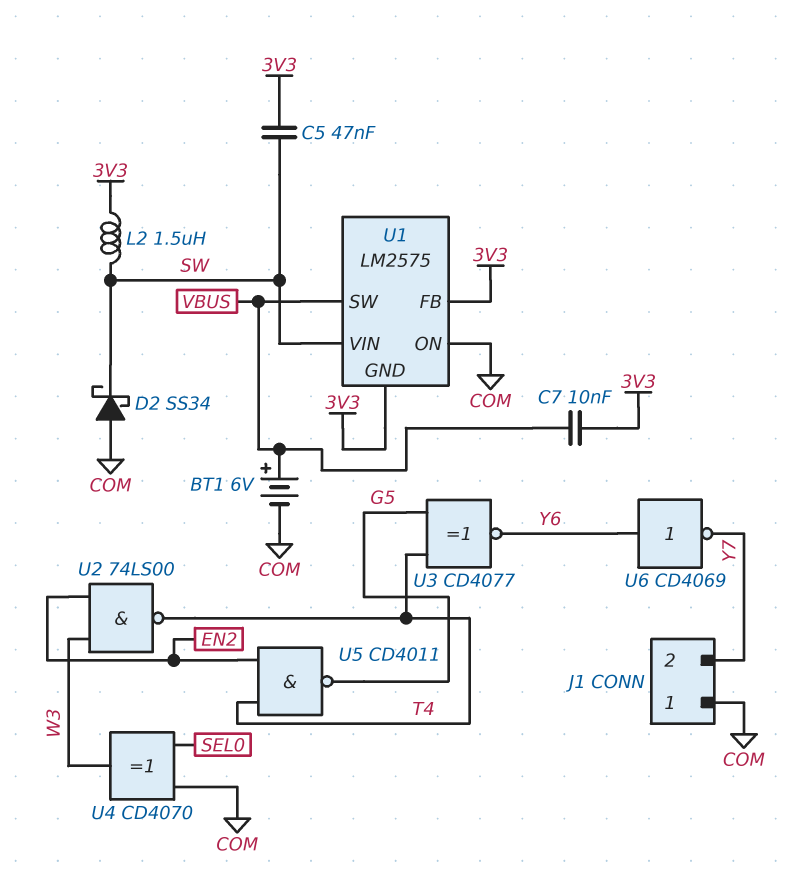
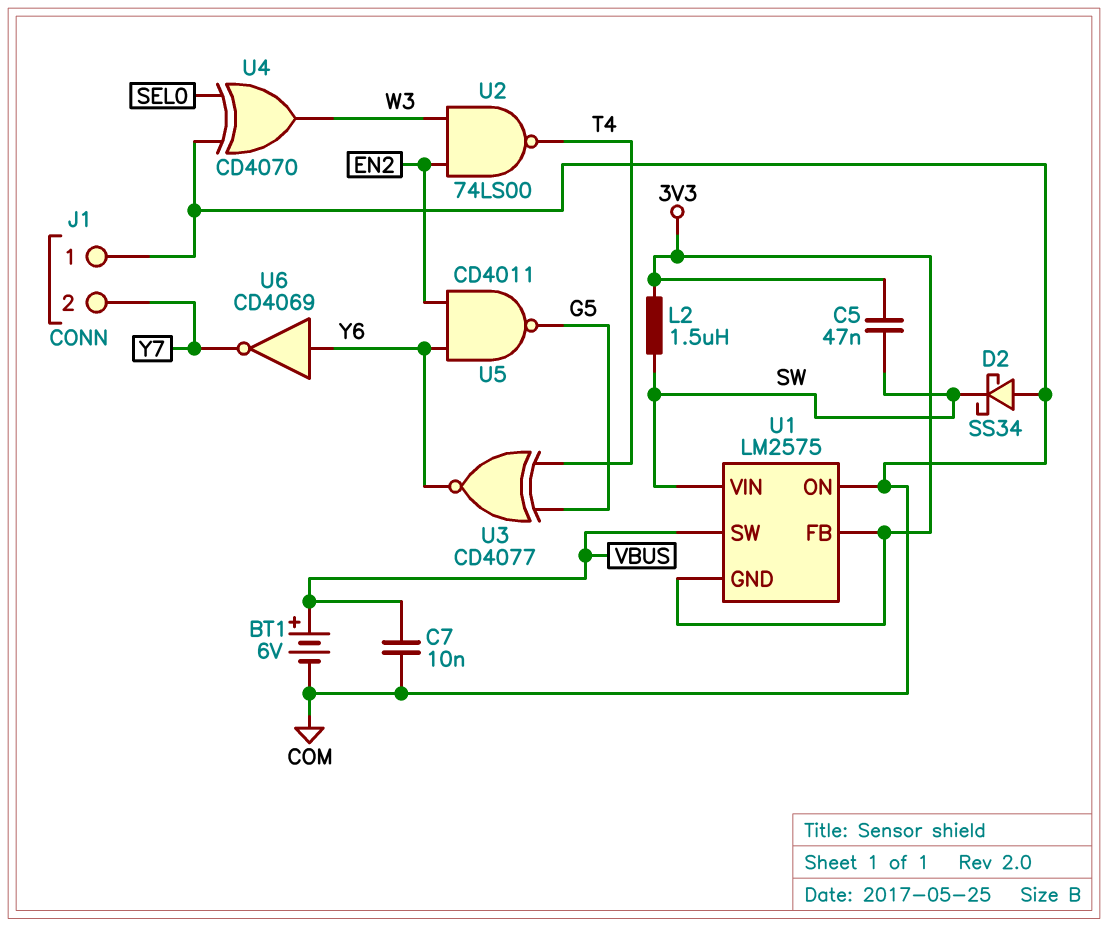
C7: 10nF (3V3, VBUS) -> 10nF (COM, VBUS)
U5: NAND CD4011 (in EN2, in T4, out G5) -> NAND CD4011 (in EN2, in Y6, out G5)

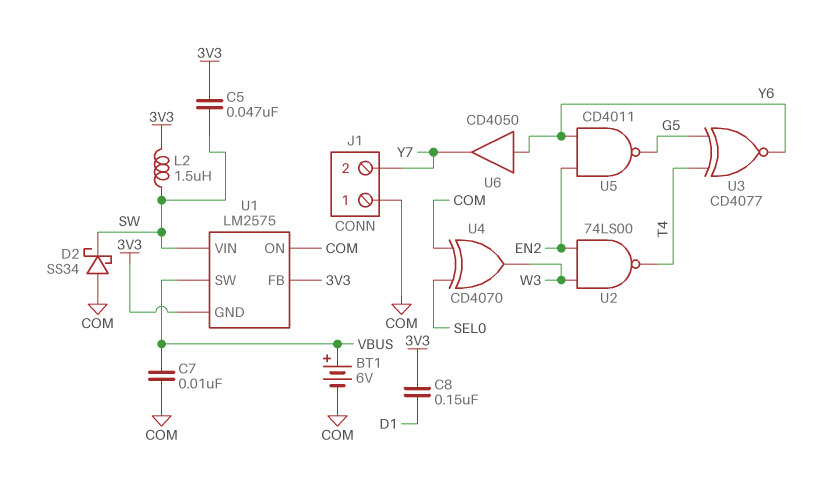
C8: none -> 150nF (3V3, D1)
U6: NOT CD4069 (in Y6, out Y7) -> buffer CD4050 (in Y6, out Y7)

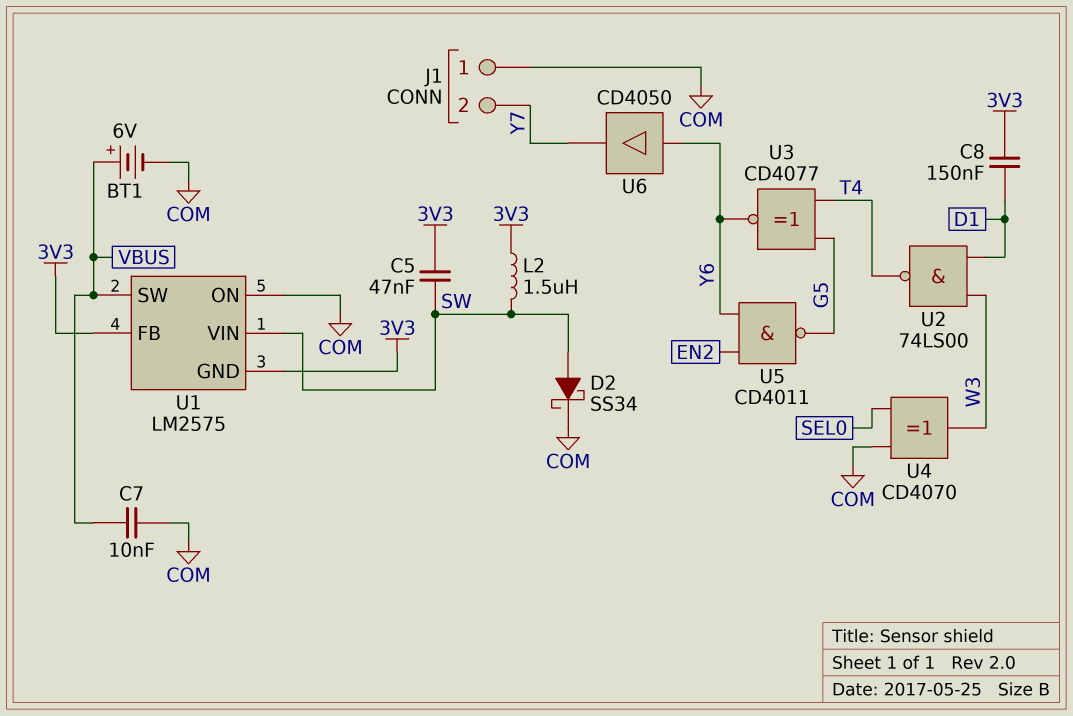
D2: schottky SS34 (A COM, K SW) -> schottky SS34 (A SW, K COM)
U2: NAND 74LS00 (in EN2, in W3, out T4) -> NAND 74LS00 (in D1, in W3, out T4)

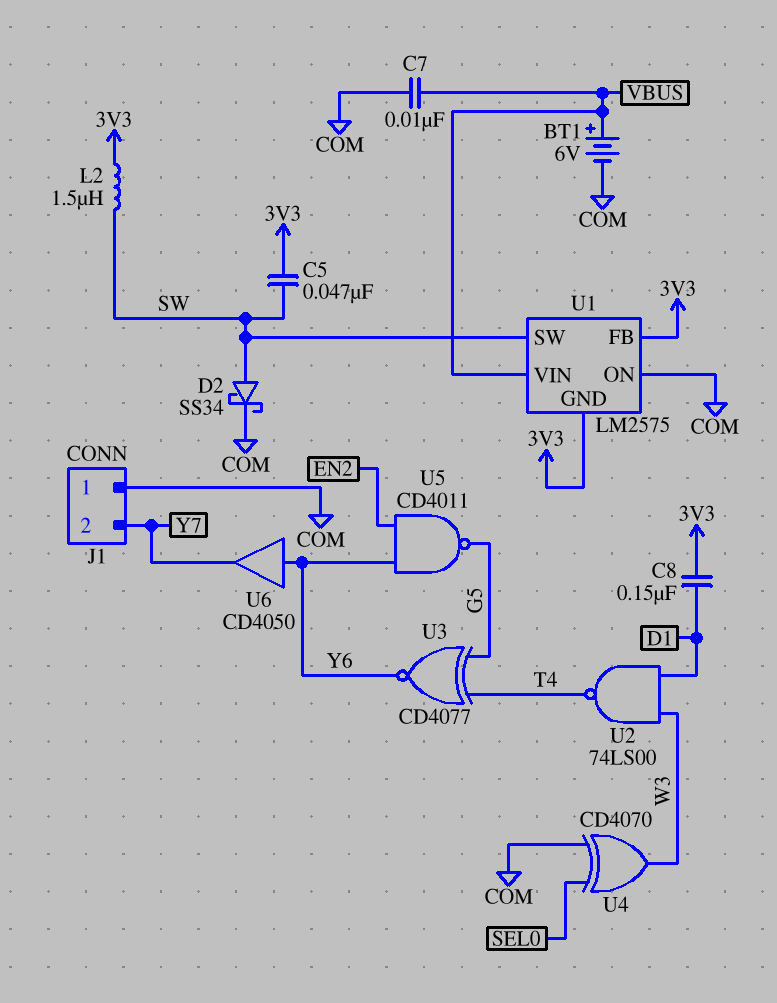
U1 pin SW: VBUS -> SW
U1 pin VIN: SW -> VBUS

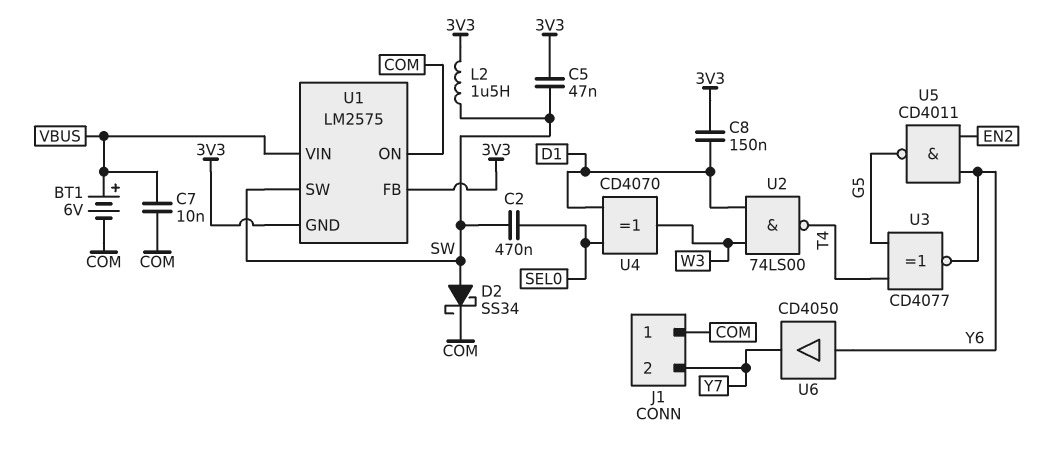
C2: none -> 470nF (SEL0, SW)
U4: XOR CD4070 (in COM, in SEL0, out W3) -> XOR CD4070 (in D1, in SEL0, out W3)

